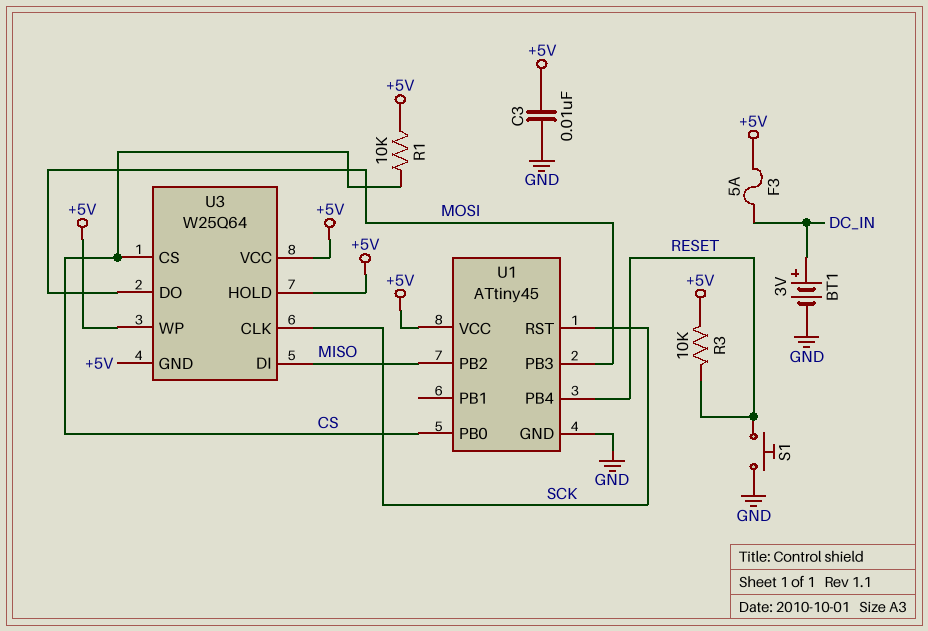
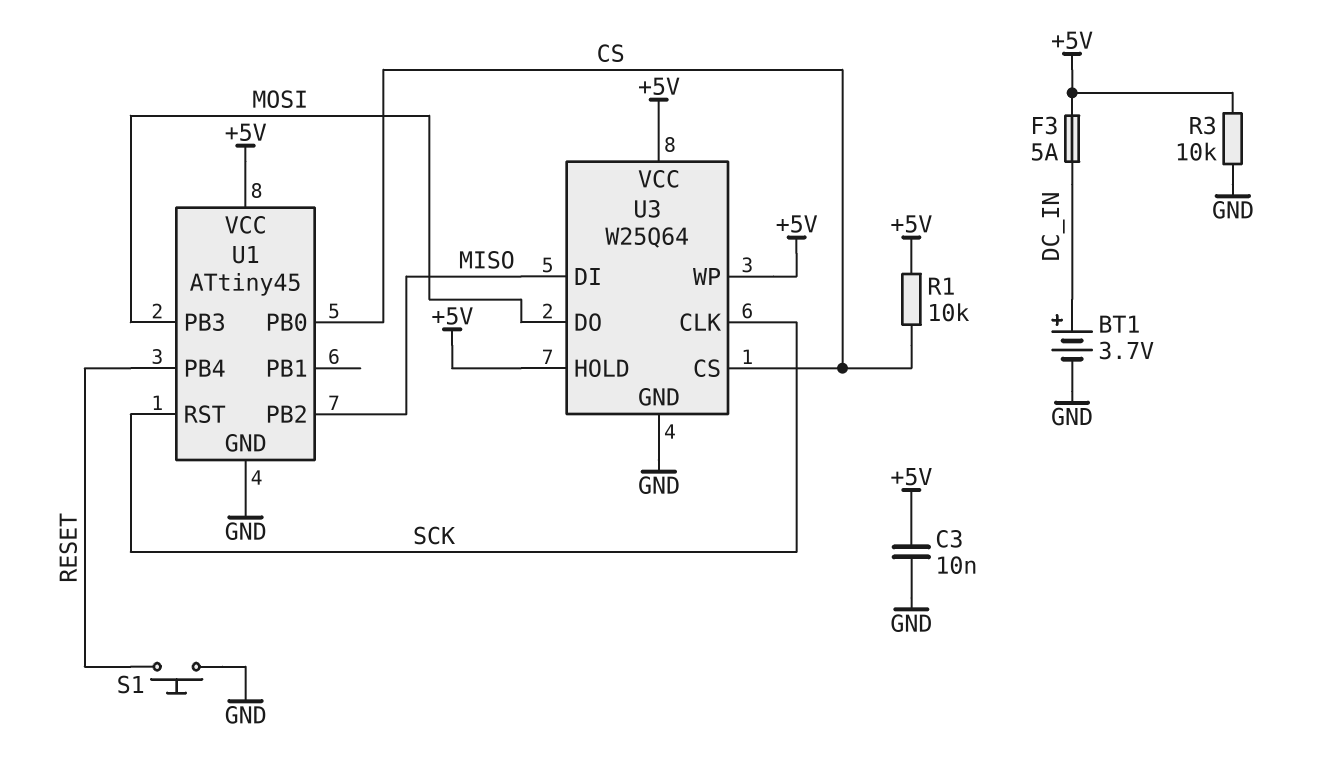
BT1: 3V (plus DC_IN, minus GND) -> 3.7V (plus DC_IN, minus GND)
R3: 10k (+5V, RESET) -> 10k (+5V, GND)
U3 pin GND: +5V -> GND

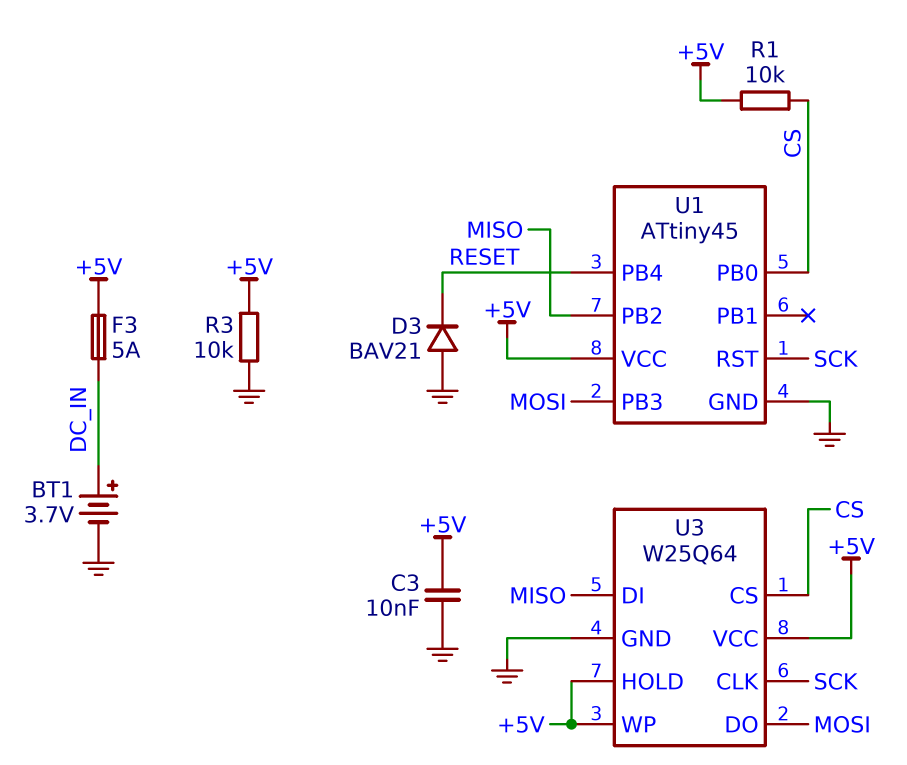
D3: none -> diode BAV21 (A GND, K RESET)
S1: button (GND, RESET) -> none

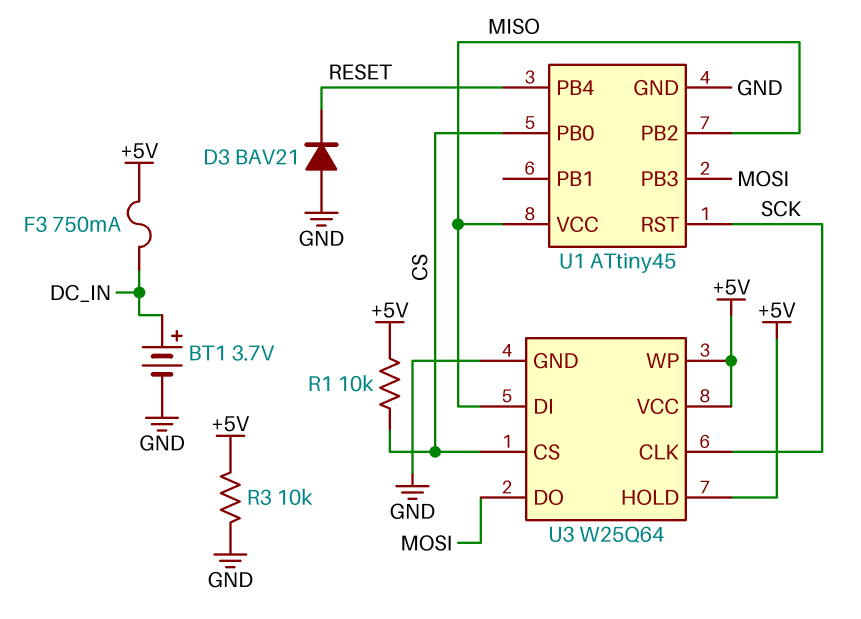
C3: 10nF (+5V, GND) -> none
F3: 5A (+5V, DC_IN) -> 750mA (+5V, DC_IN)
U1 pin VCC: +5V -> MISO

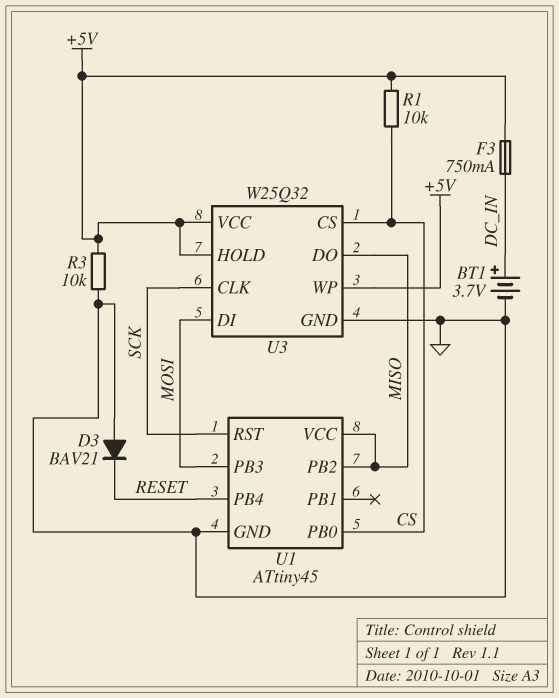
U3: W25Q64 -> W25Q32
U3 pin DI: MISO -> MOSI
U3 pin DO: MOSI -> MISO

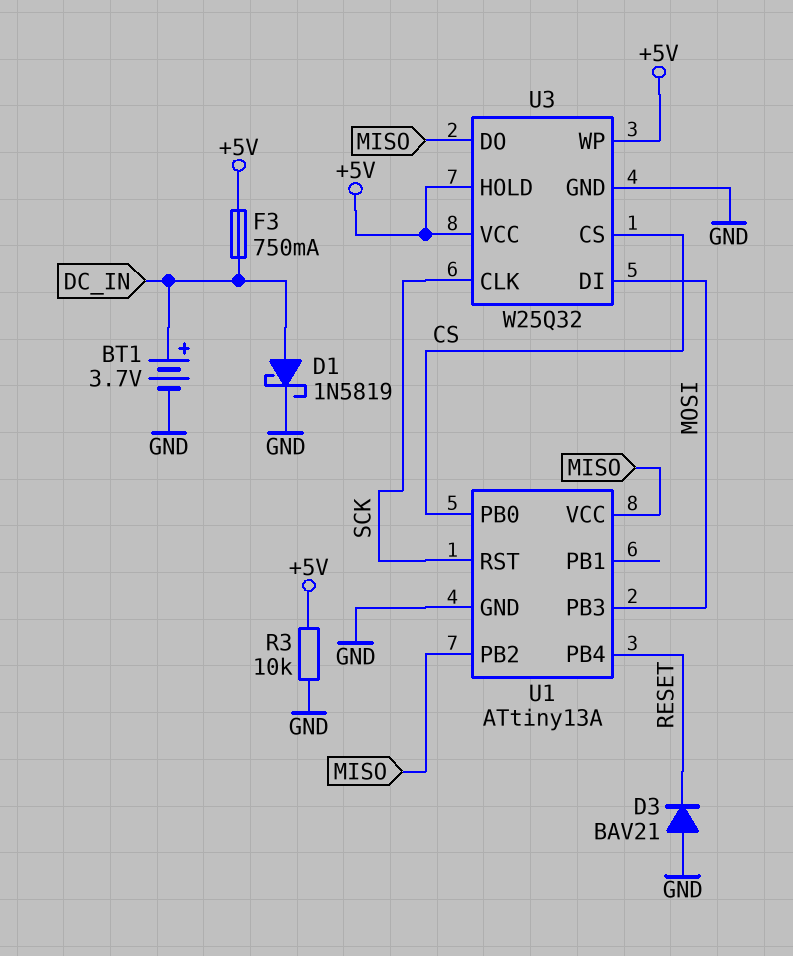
D1: none -> schottky 1N5819 (A DC_IN, K GND)
R1: 10k (+5V, CS) -> none
U1: ATtiny45 -> ATtiny13A

